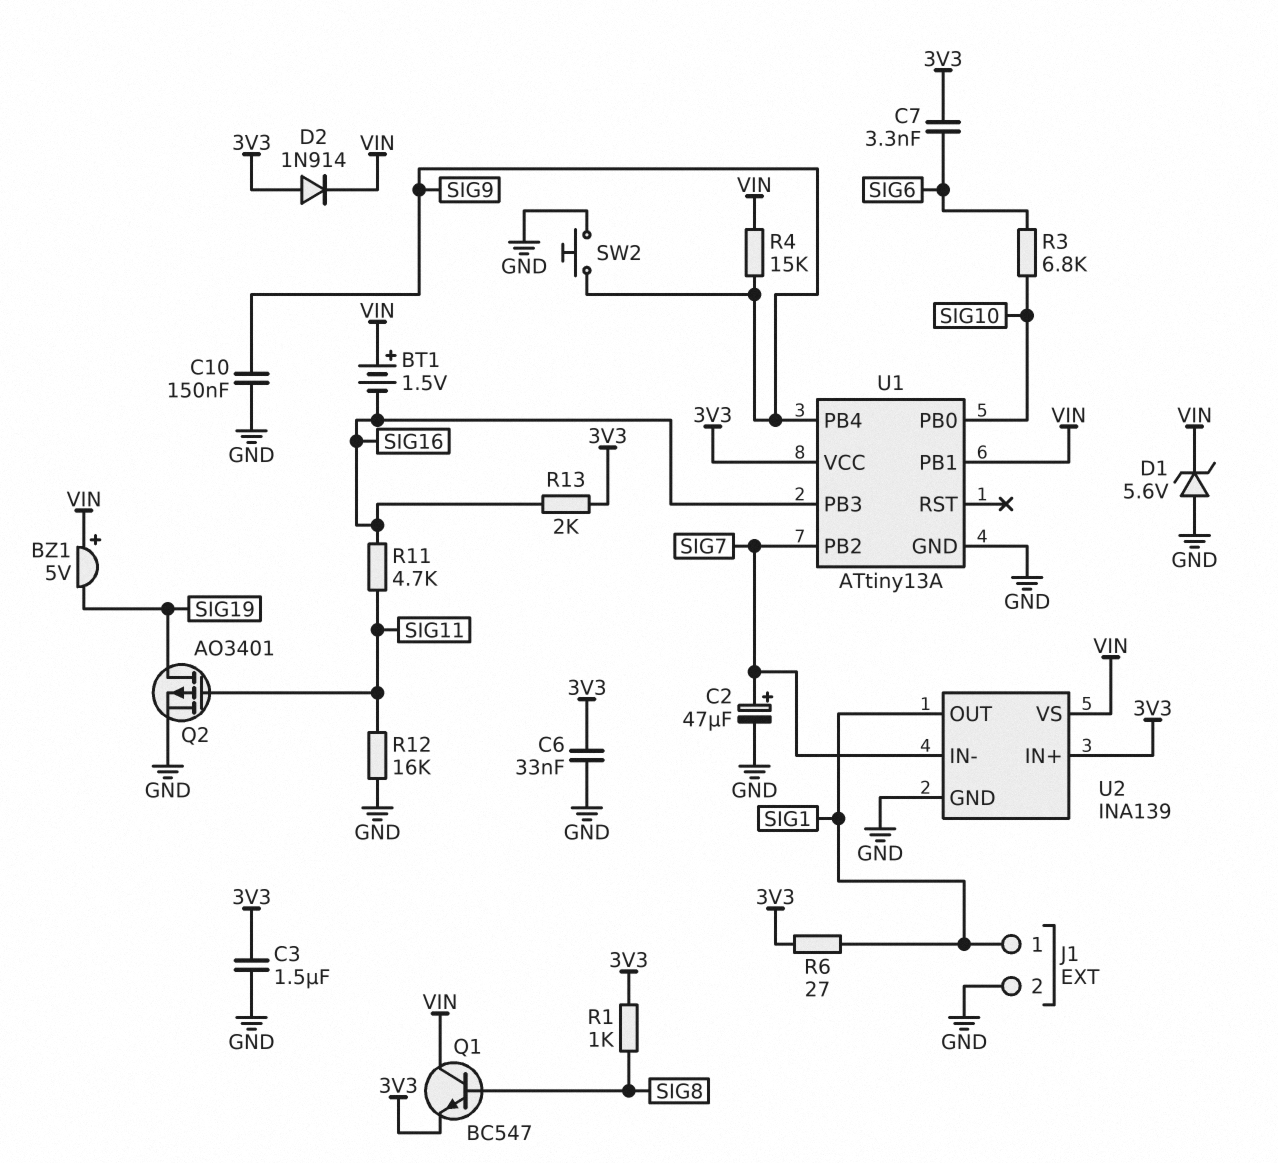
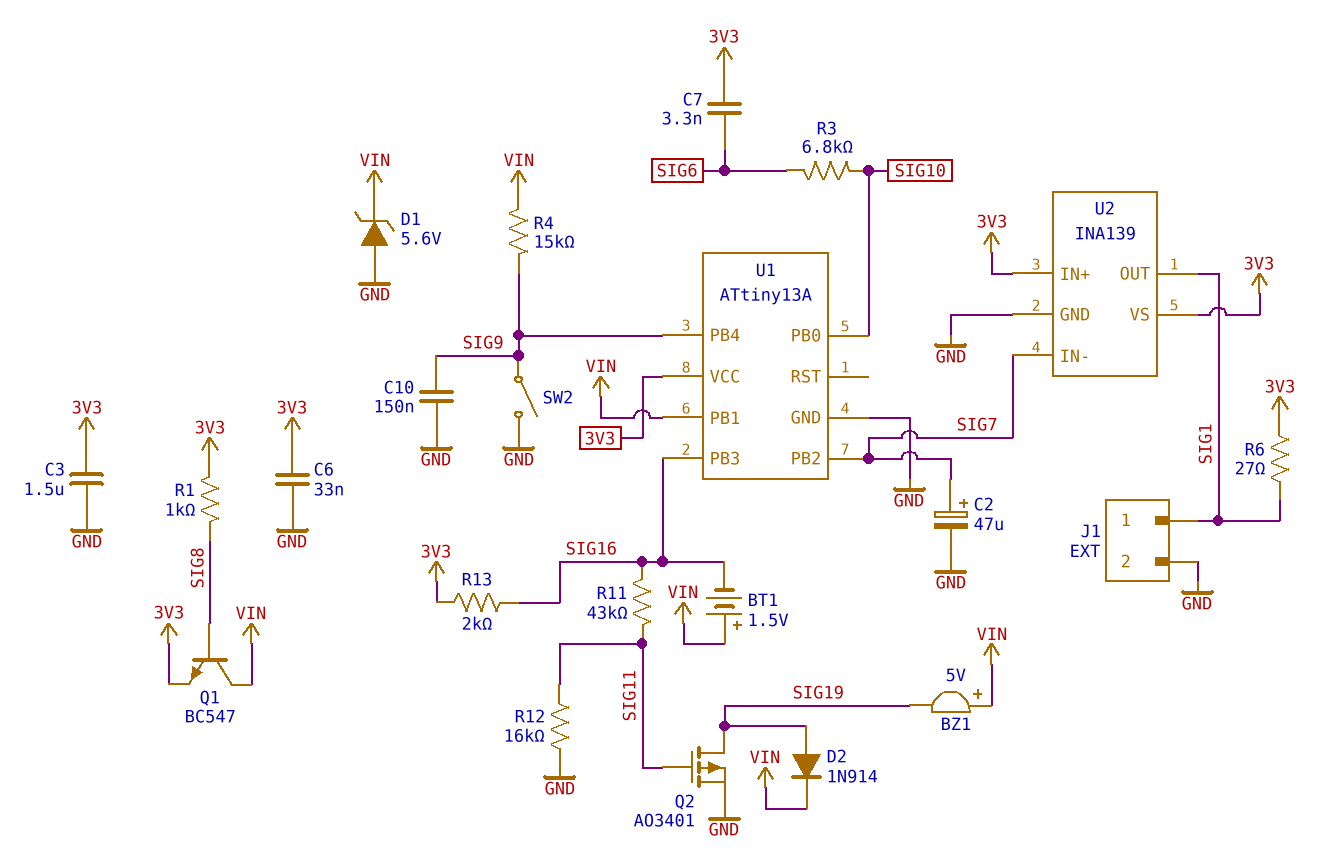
D2: diode 1N914 (A 3V3, K VIN) -> diode 1N914 (A SIG19, K VIN)
R11: 4.7k (SIG11, SIG16) -> 43k (SIG11, SIG16)
SW2: button (GND, SIG9) -> switch (GND, SIG9)
U2 pin VS: VIN -> 3V3

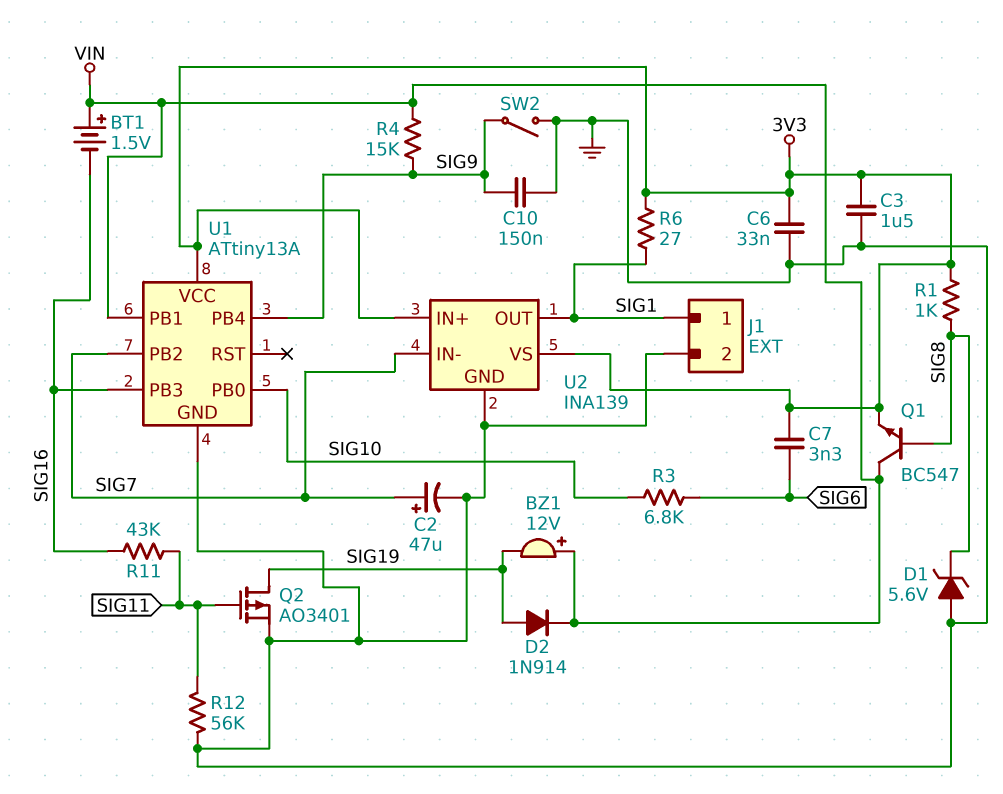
BZ1: buzzer 5V (plus VIN, minus SIG19) -> buzzer 12V (plus VIN, minus SIG19)
D1: zener 5.6V (A GND, K VIN) -> zener 5.6V (A GND, K SIG8)
R12: 16k (GND, SIG11) -> 56k (GND, SIG11)
R13: 2k (3V3, SIG16) -> none

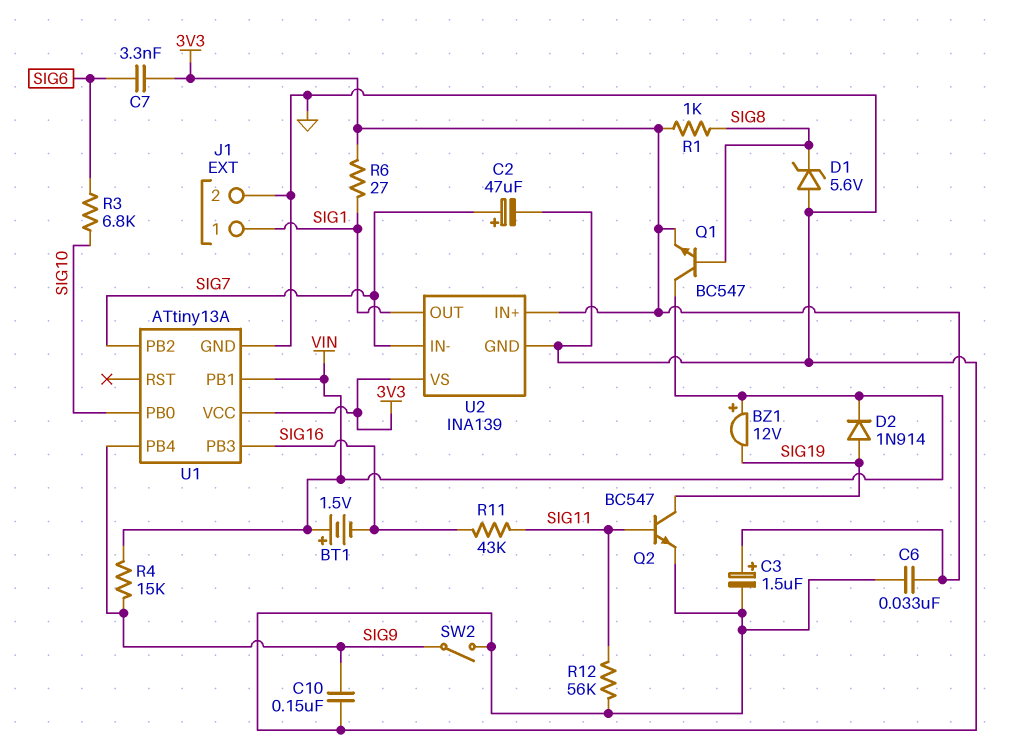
C3: 1.5uF (3V3, GND) -> 1.5uF (plus 3V3, minus GND)
Q2: PMOS AO3401 (G SIG11, D SIG19, S GND) -> NPN BC547 (B SIG11, C SIG19, E GND)

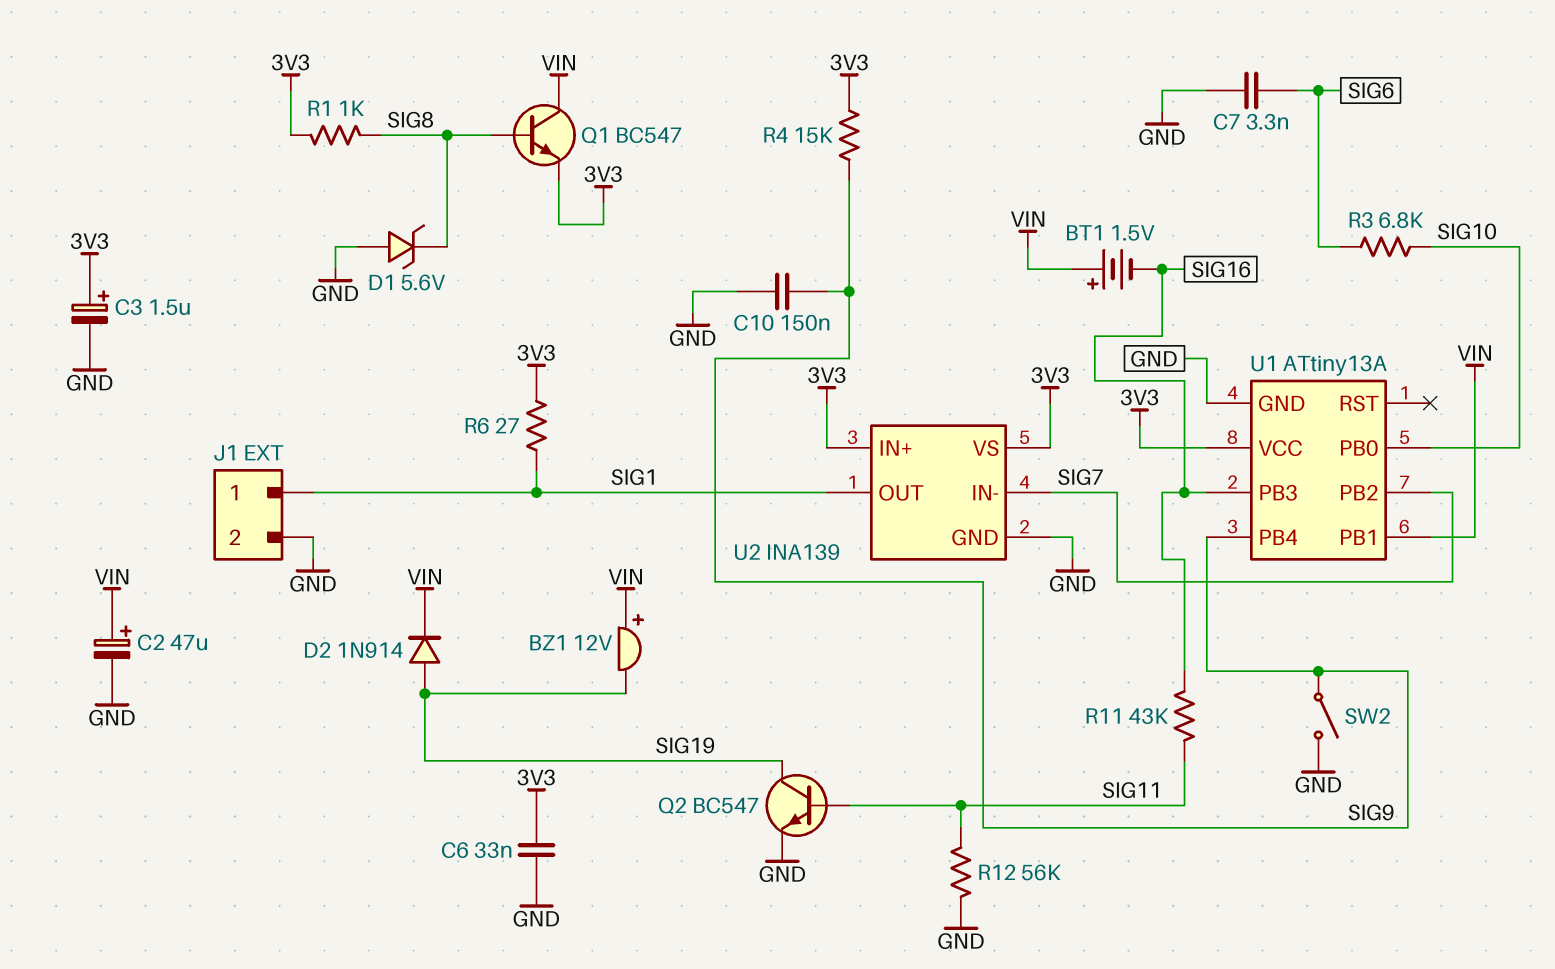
C2: 47uF (plus SIG7, minus GND) -> 47uF (plus VIN, minus GND)
C7: 3.3nF (3V3, SIG6) -> 3.3nF (GND, SIG6)
R4: 15k (SIG9, VIN) -> 15k (3V3, SIG9)

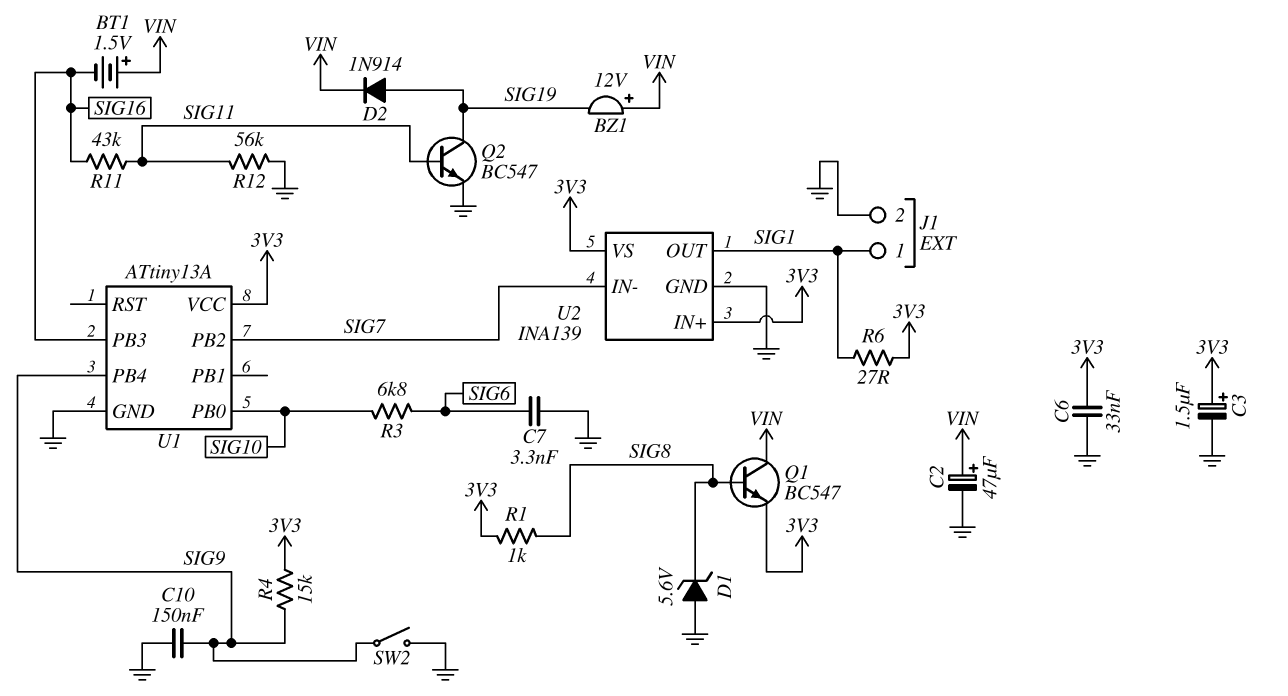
U1 pin PB1: VIN -> none

